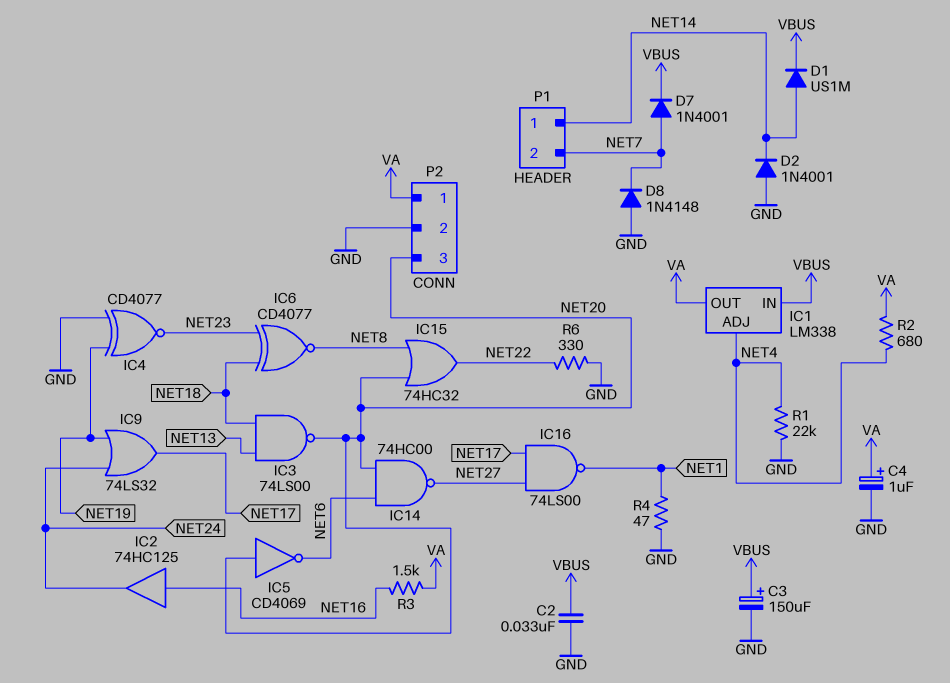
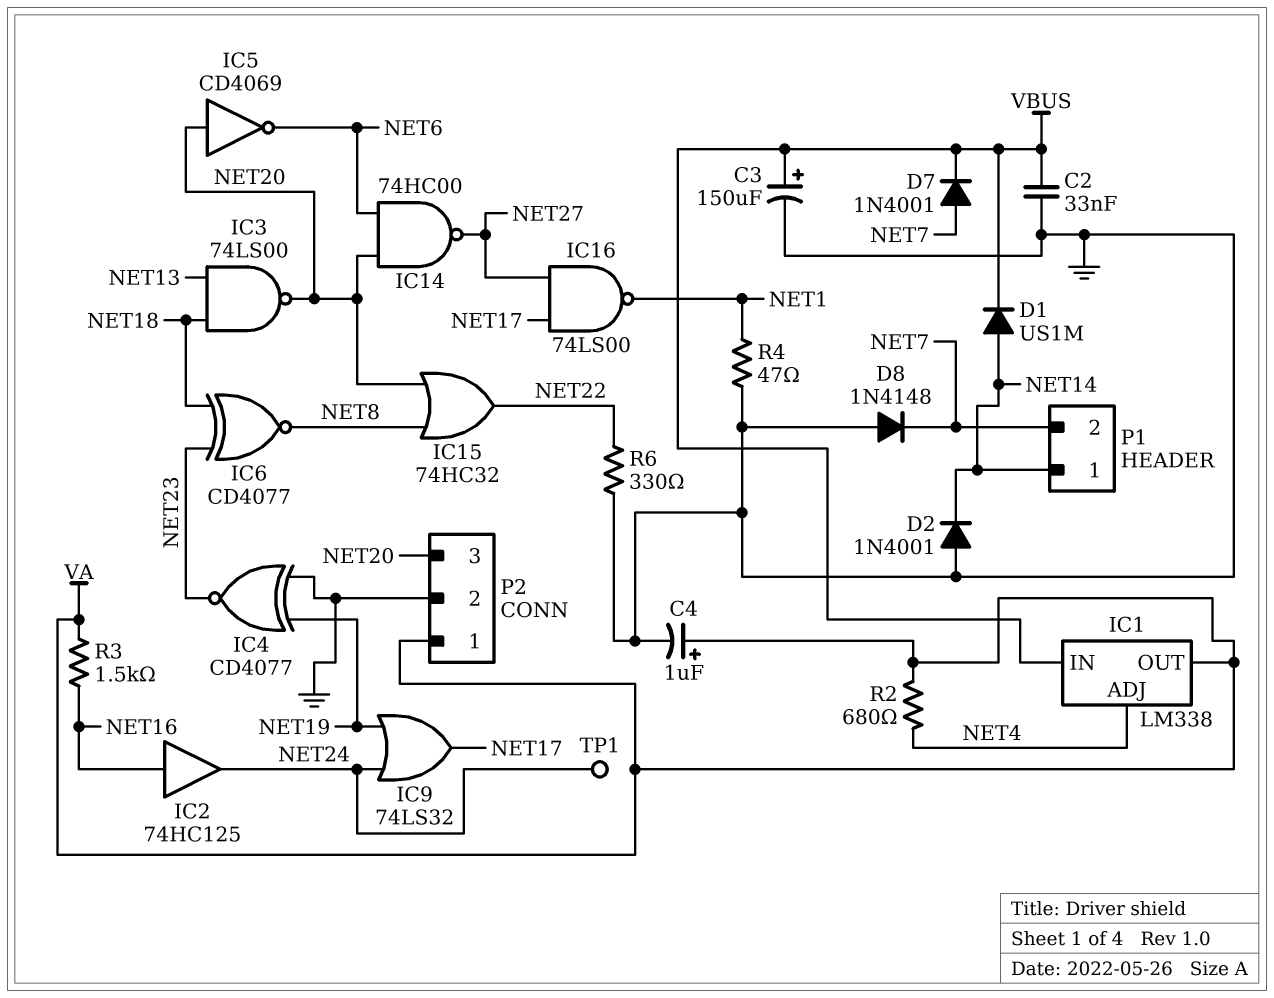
R1: 22k (GND, NET4) -> none
TP1: none -> test point (NET24)

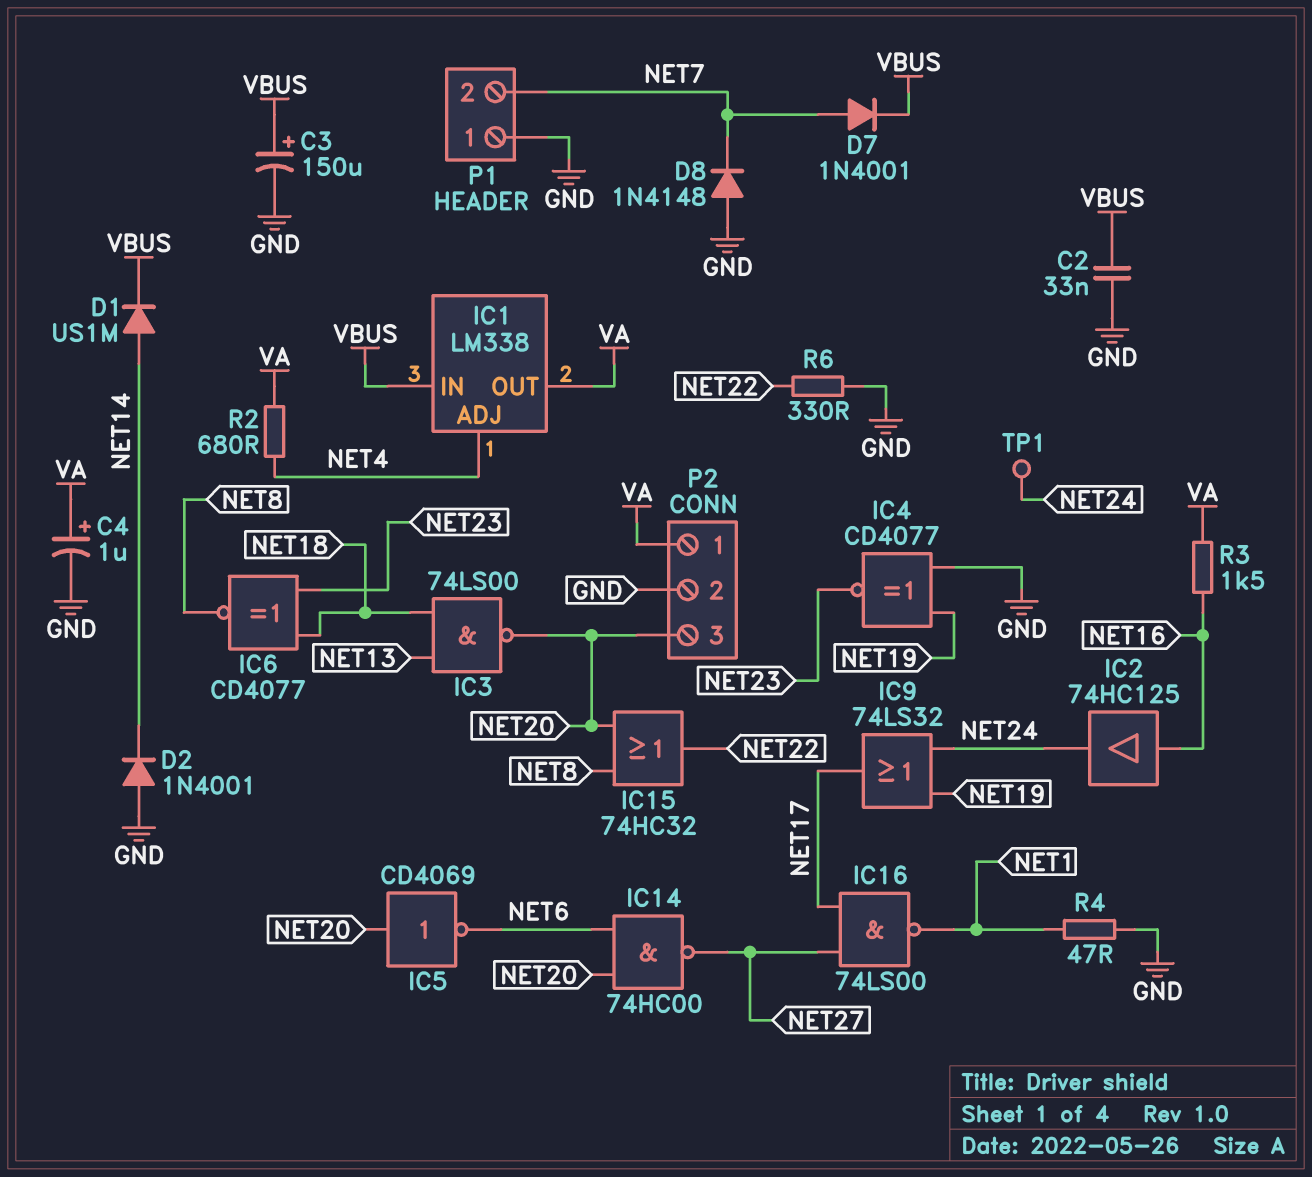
P1 pin 1: NET14 -> GND

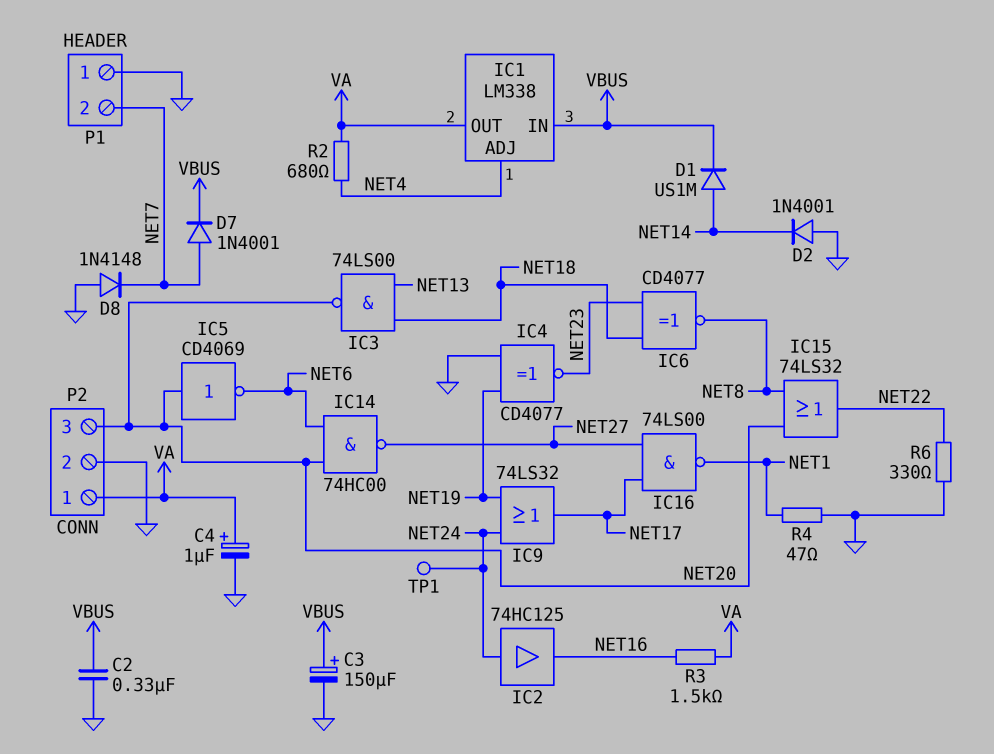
C2: 33nF (GND, VBUS) -> 330nF (GND, VBUS)
IC2: buffer 74HC125 (in NET16, out NET24) -> buffer 74HC125 (in NET24, out NET16)
IC15: OR 74HC32 (in NET8, in NET20, out NET22) -> OR 74LS32 (in NET8, in NET20, out NET22)

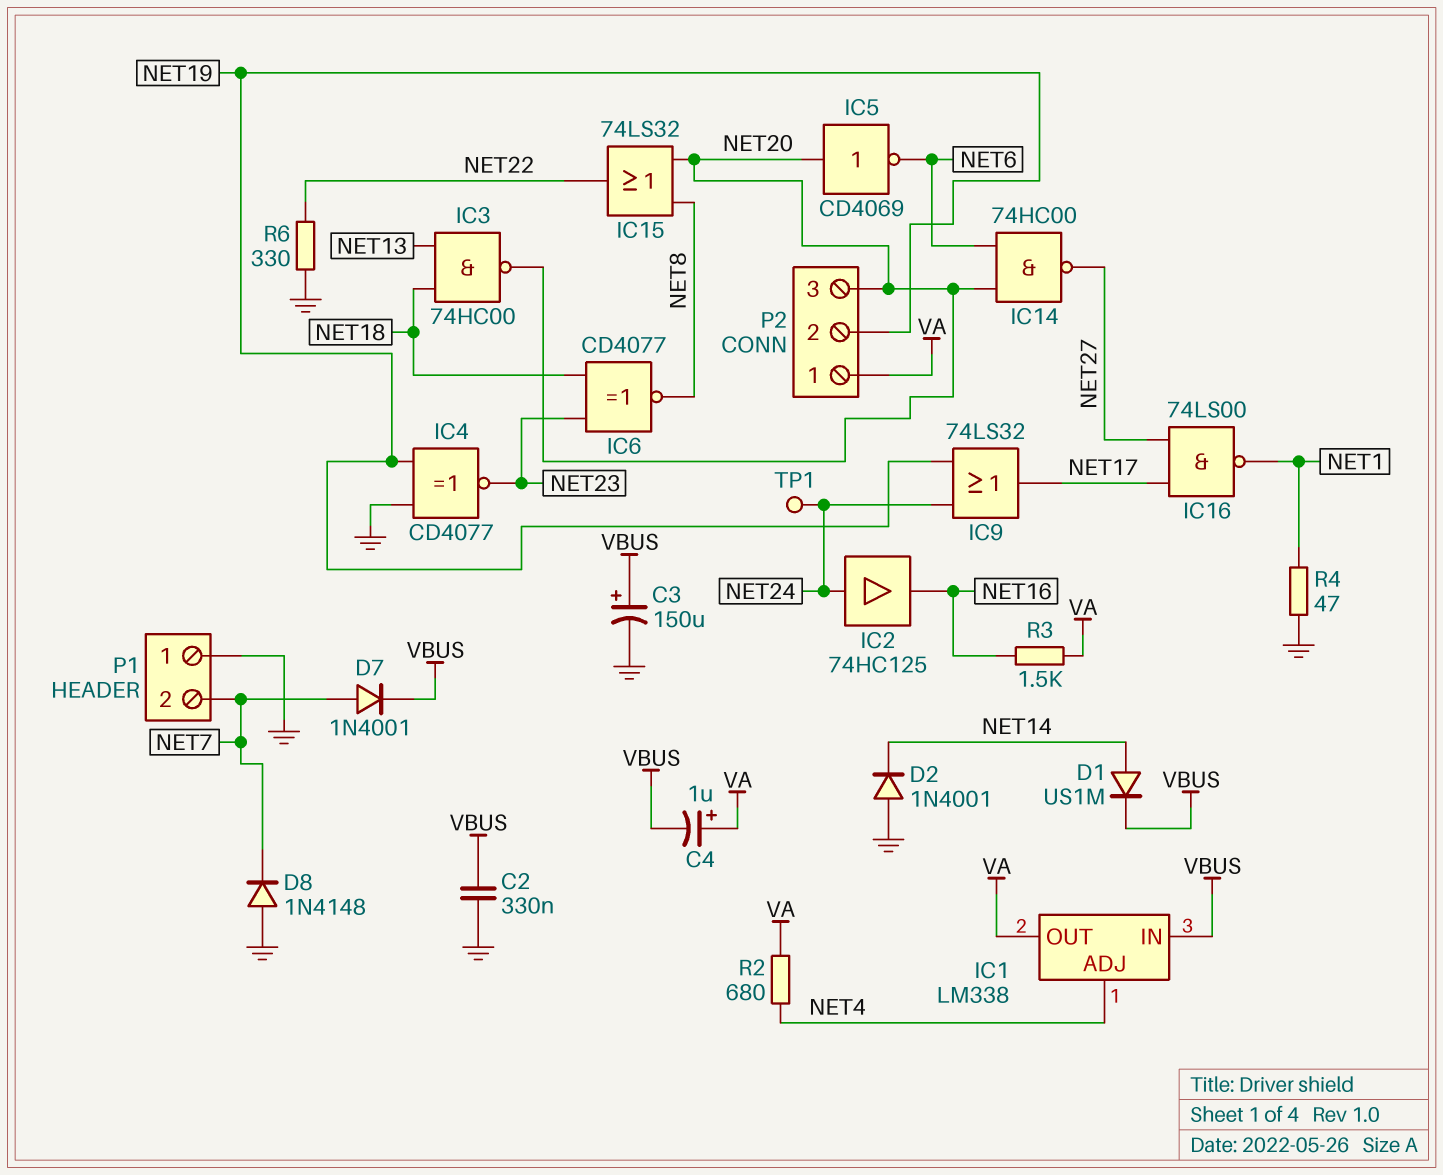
C4: 1uF (plus VA, minus GND) -> 1uF (plus VA, minus VBUS)
IC3: NAND 74LS00 (in NET13, in NET18, out NET20) -> NAND 74HC00 (in NET13, in NET18, out NET20)
P2 pin 2: GND -> NET19

